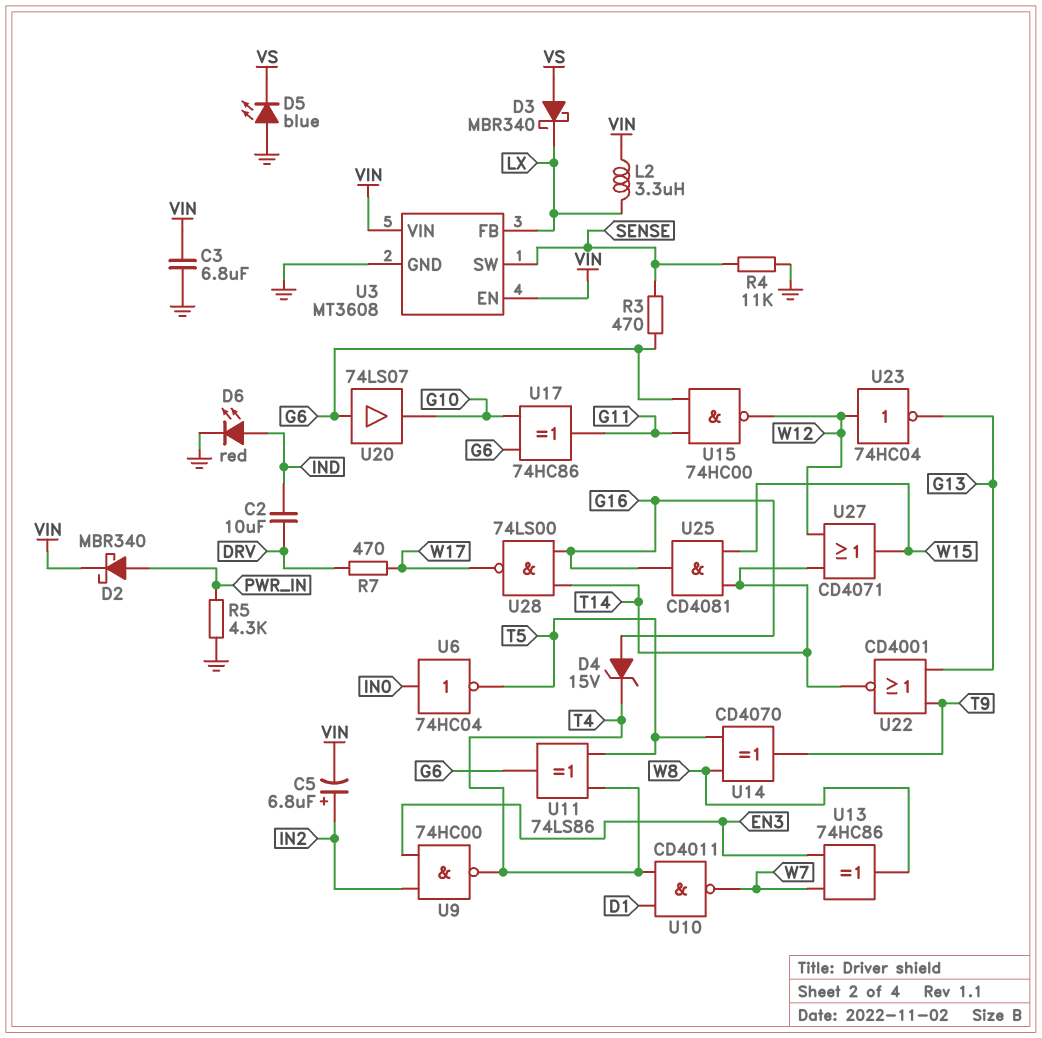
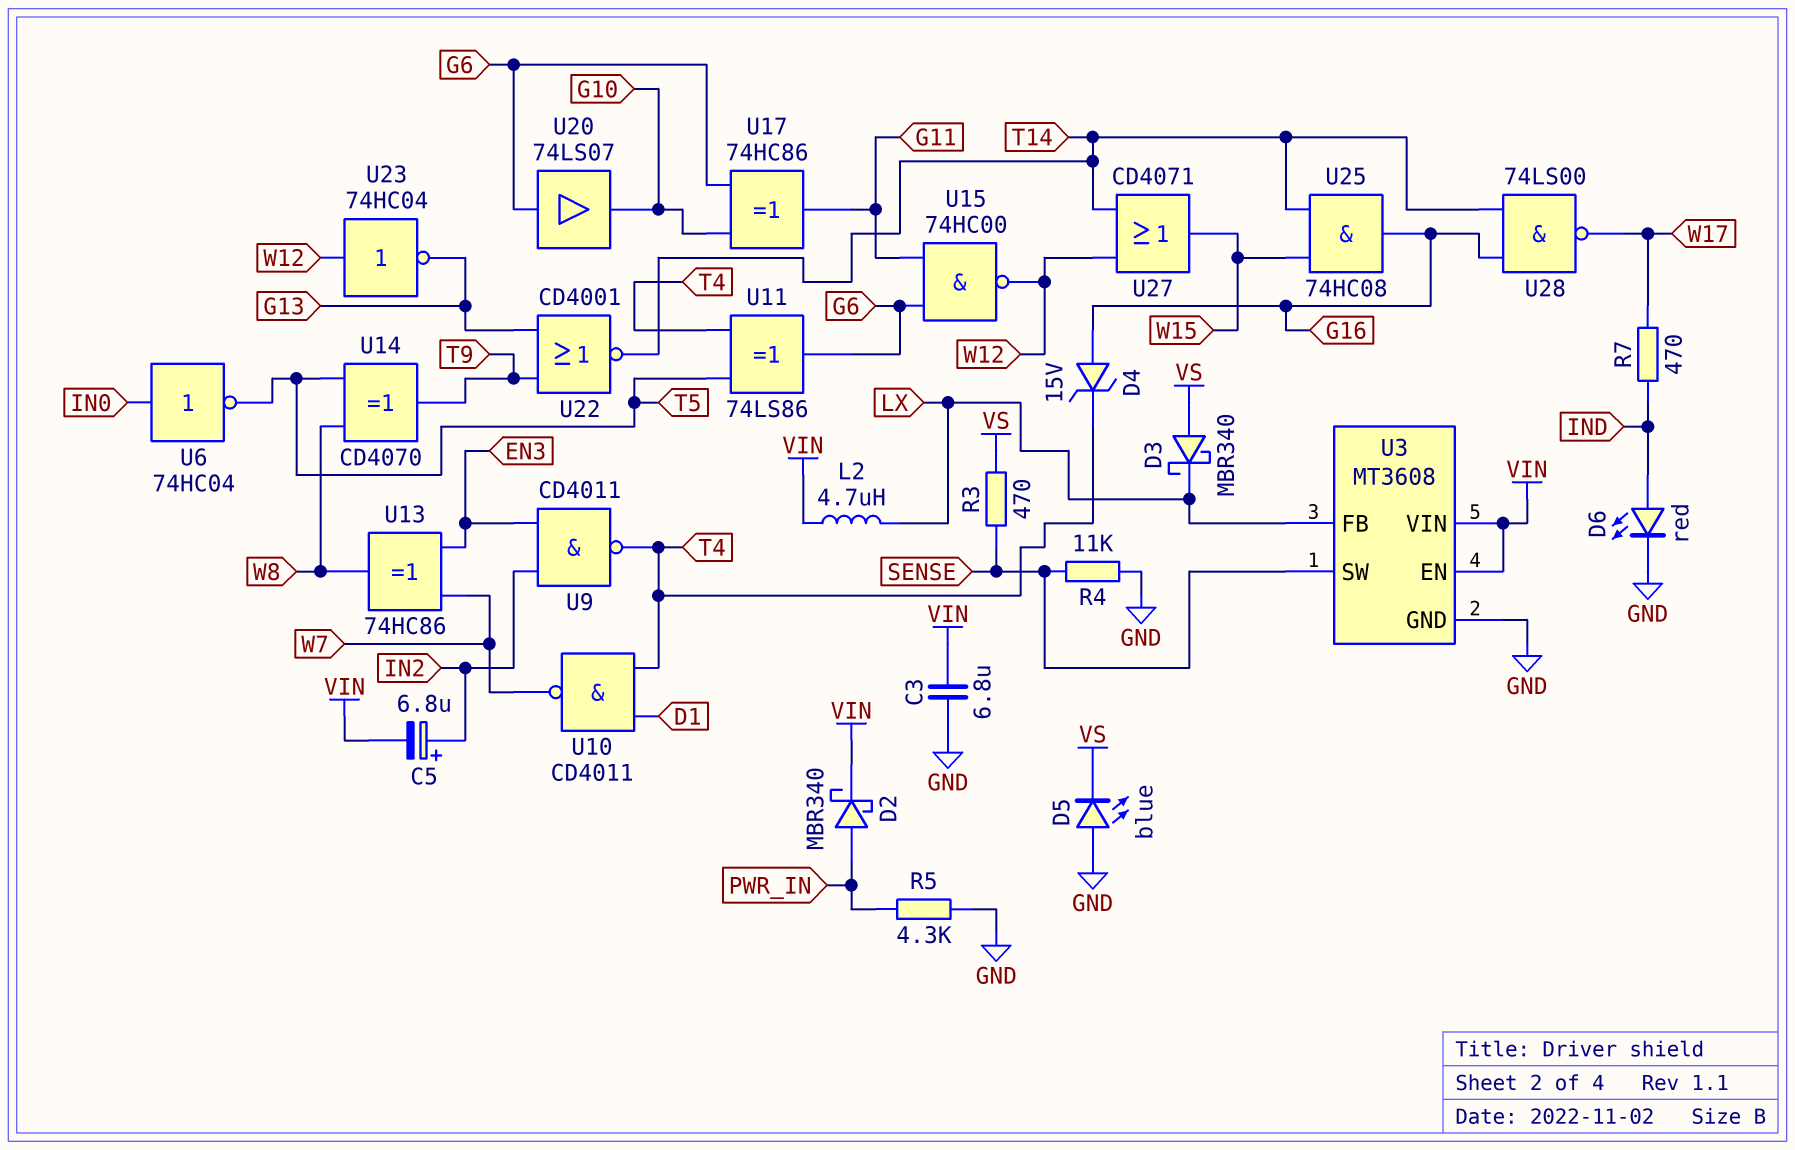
C2: 10uF (DRV, IND) -> none
L2: 3.3uH (LX, VIN) -> 4.7uH (LX, VIN)
R3: 470 (G6, SENSE) -> 470 (SENSE, VS)
R7: 470 (DRV, W17) -> 470 (IND, W17)
U9: NAND 74HC00 (in EN3, in IN2, out T4) -> NAND CD4011 (in EN3, in IN2, out T4)
U25: AND CD4081 (in T14, in W15, out G16) -> AND 74HC08 (in T14, in W15, out G16)

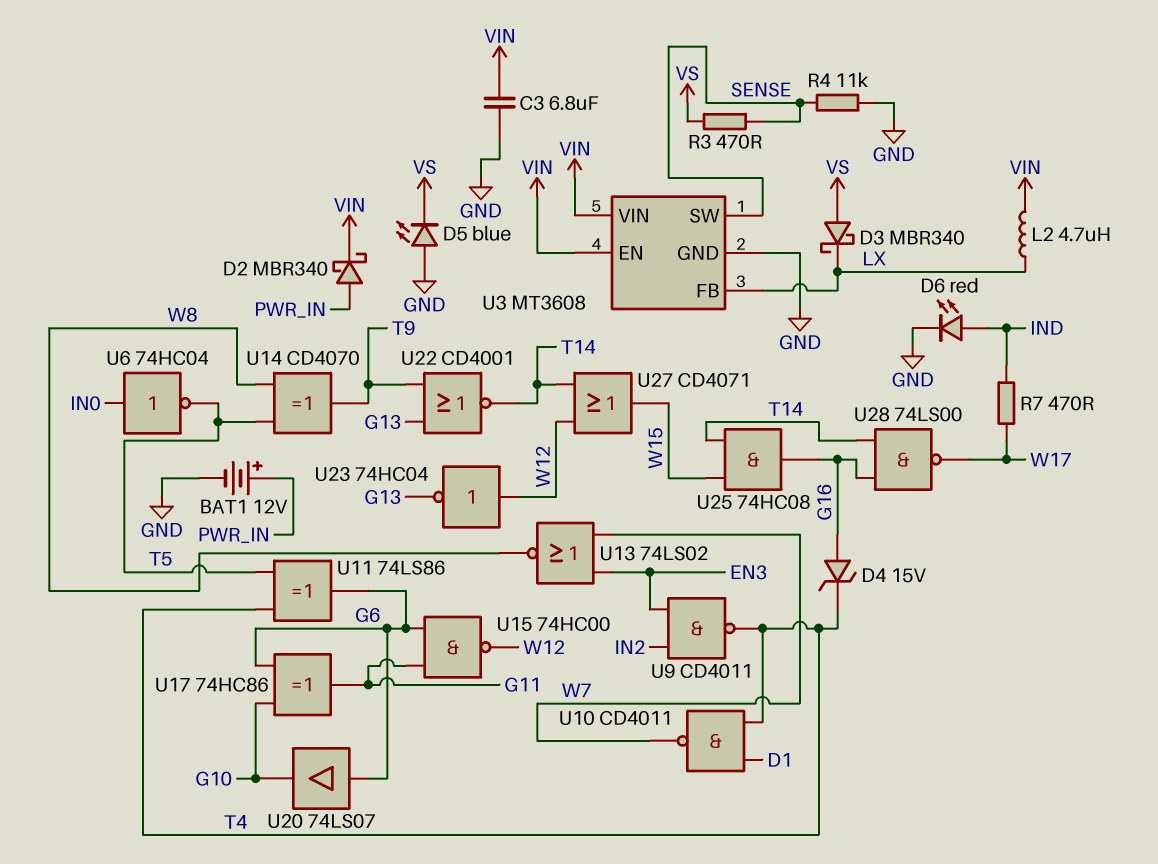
BAT1: none -> 12V (plus PWR_IN, minus GND)
C5: 6.8uF (plus IN2, minus VIN) -> none
R5: 4.3k (GND, PWR_IN) -> none
U13: XOR 74HC86 (in EN3, in W7, out W8) -> NOR 74LS02 (in EN3, in W7, out W8)

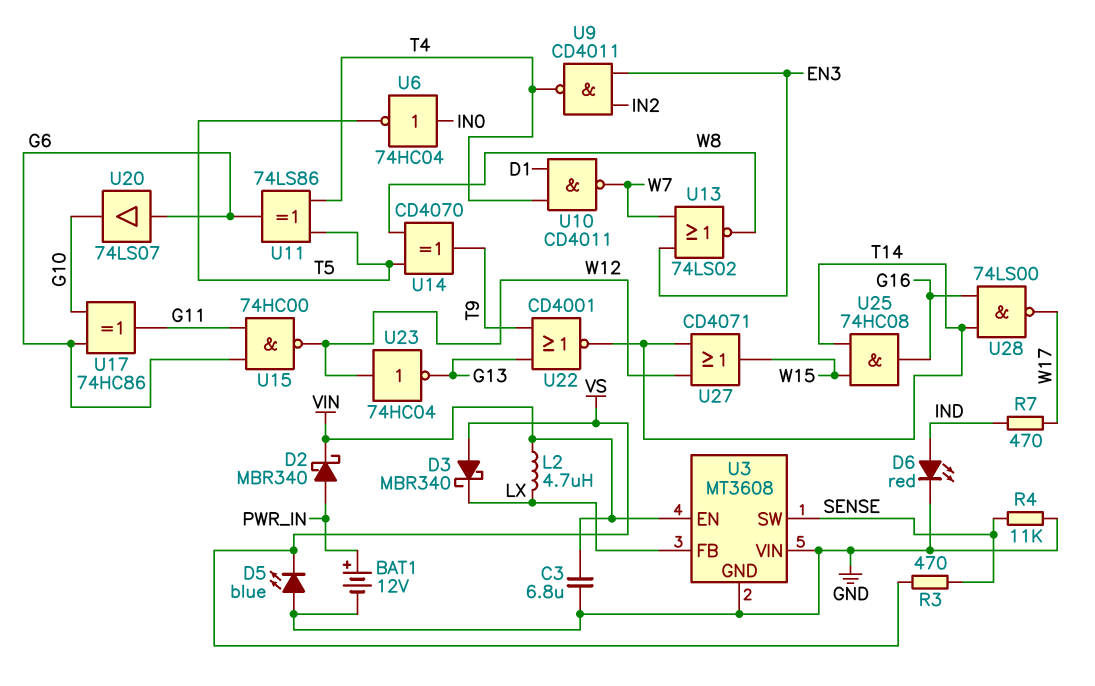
D4: zener 15V (A G16, K T4) -> none
U3 pin VIN: VIN -> GND

